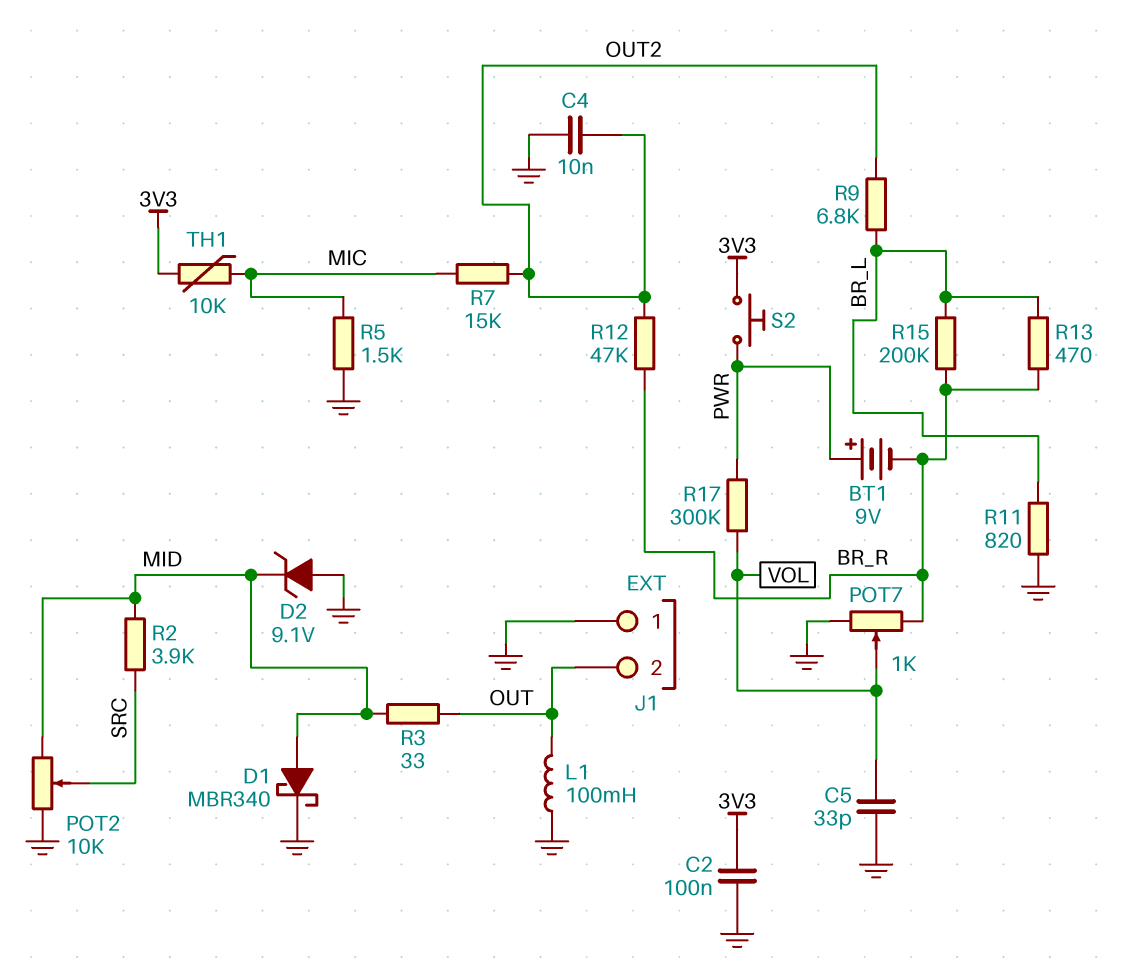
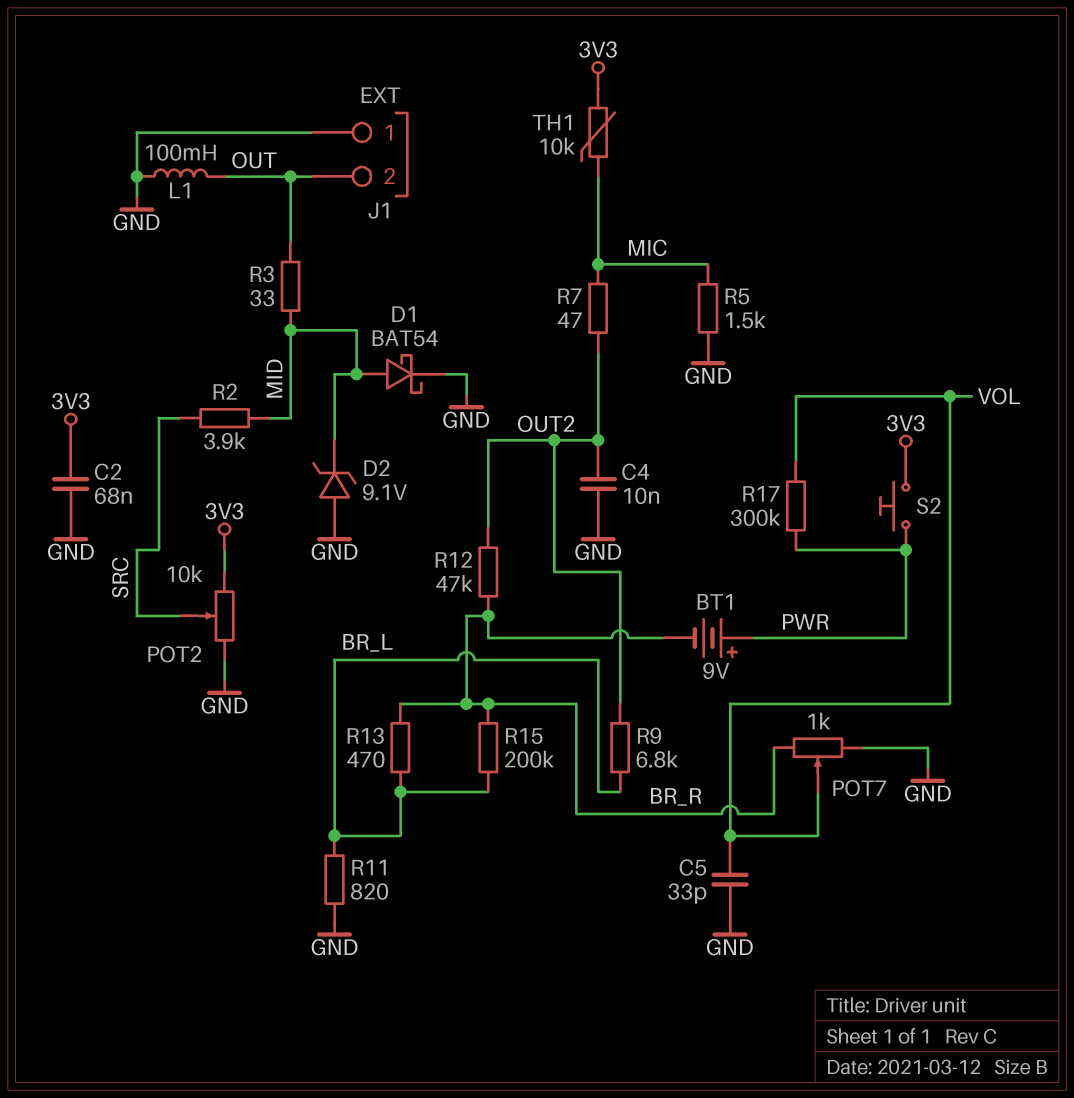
C2: 100nF (3V3, GND) -> 68nF (3V3, GND)
D1: schottky MBR340 (A MID, K GND) -> schottky BAT54 (A MID, K GND)
POT2: 10k (GND, MID, wiper SRC) -> 10k (3V3, GND, wiper SRC)
R7: 15k (MIC, OUT2) -> 47 (MIC, OUT2)

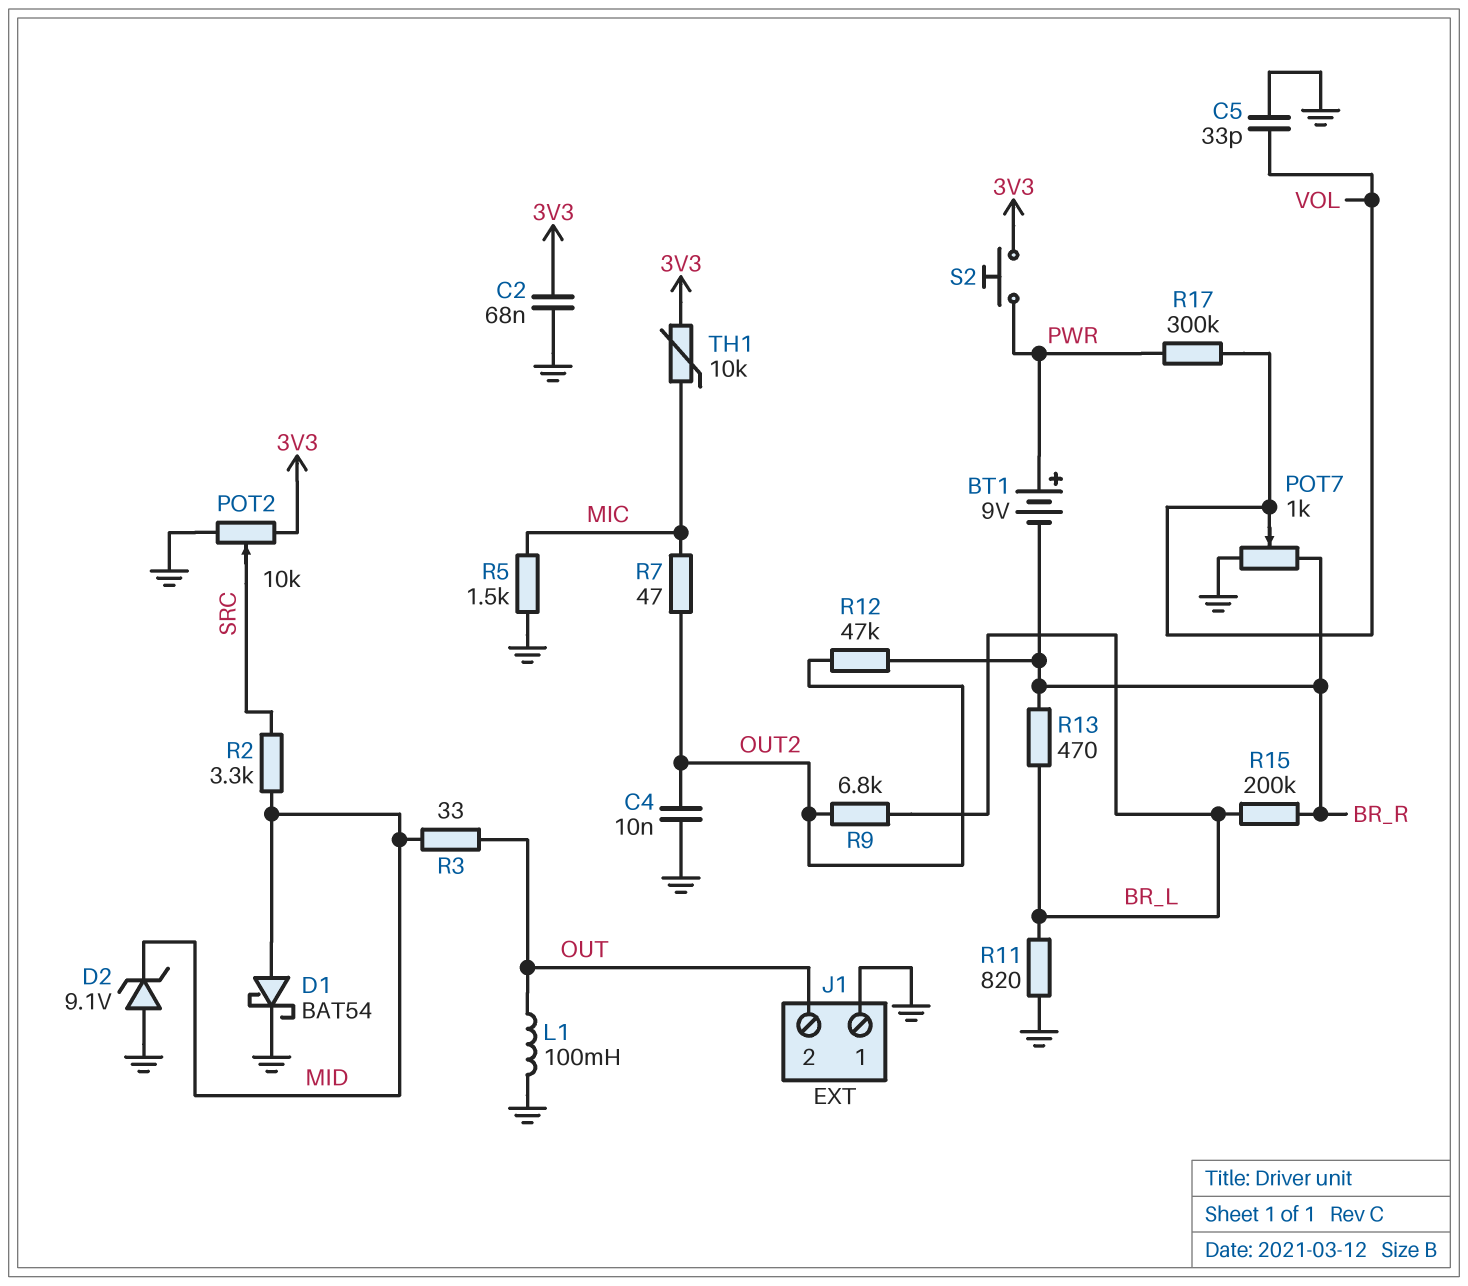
R2: 3.9k (MID, SRC) -> 3.3k (MID, SRC)

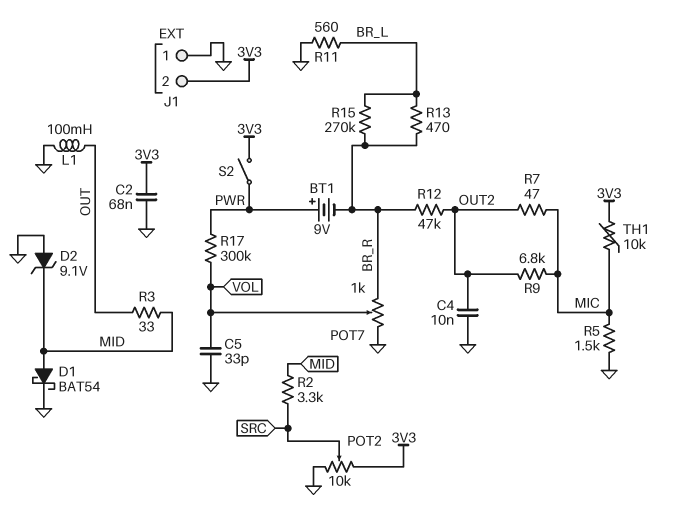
J1 pin 2: OUT -> 3V3
R9: 6.8k (BR_L, OUT2) -> 6.8k (MIC, OUT2)
R11: 820 (BR_L, GND) -> 560 (BR_L, GND)
R15: 200k (BR_L, BR_R) -> 270k (BR_L, BR_R)
S2: button (3V3, PWR) -> switch (3V3, PWR)

